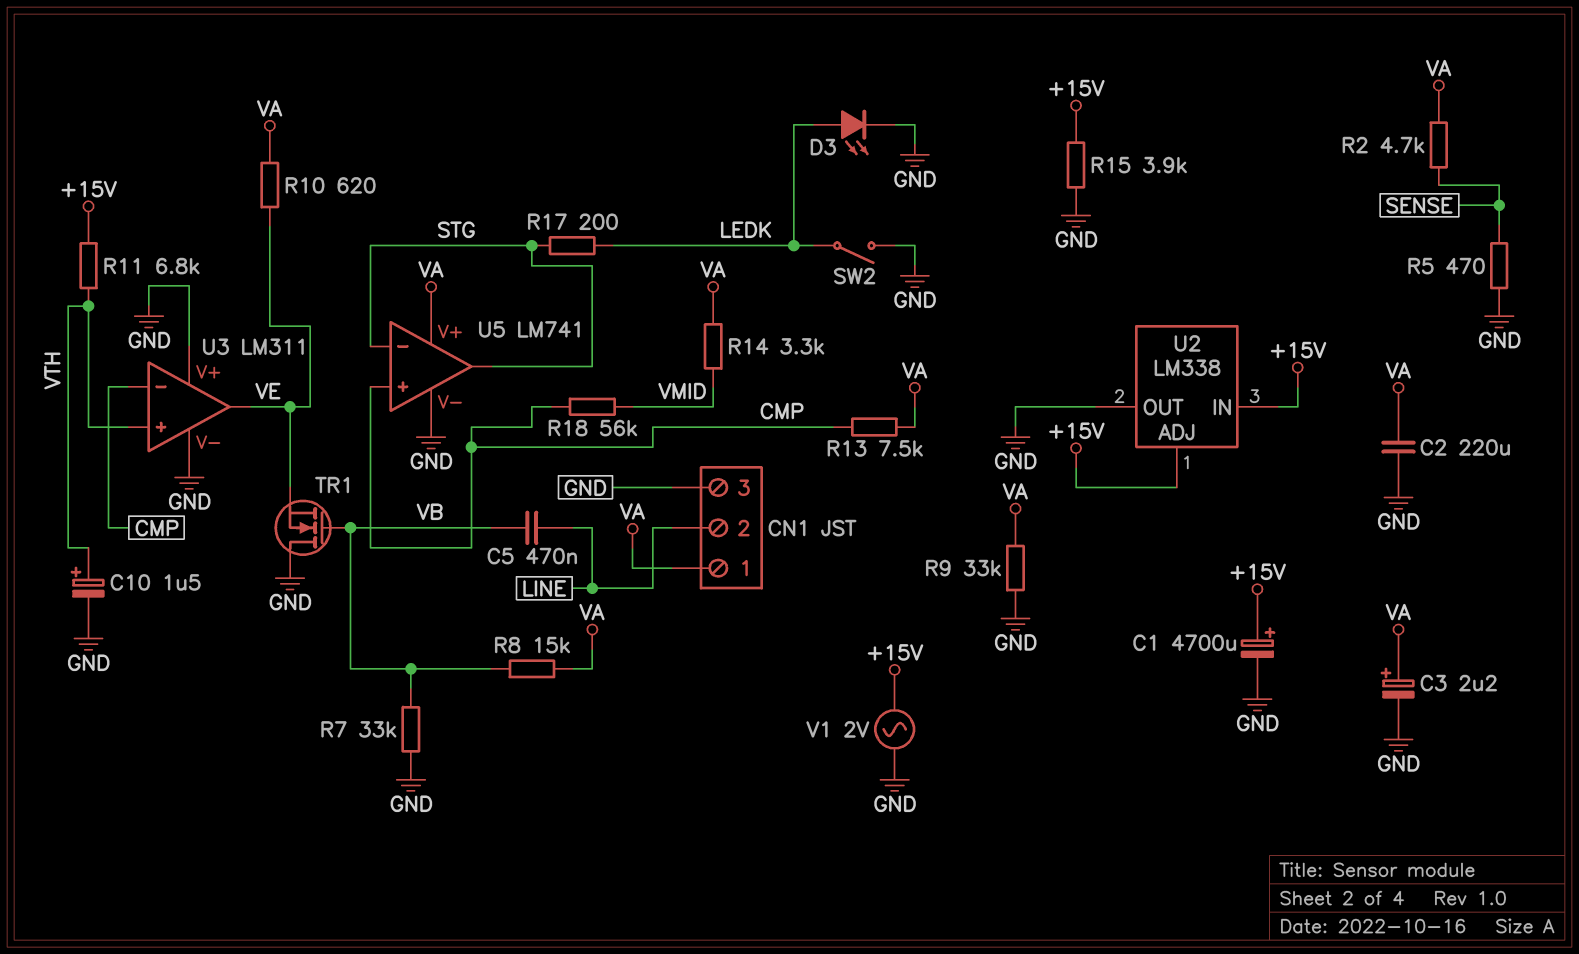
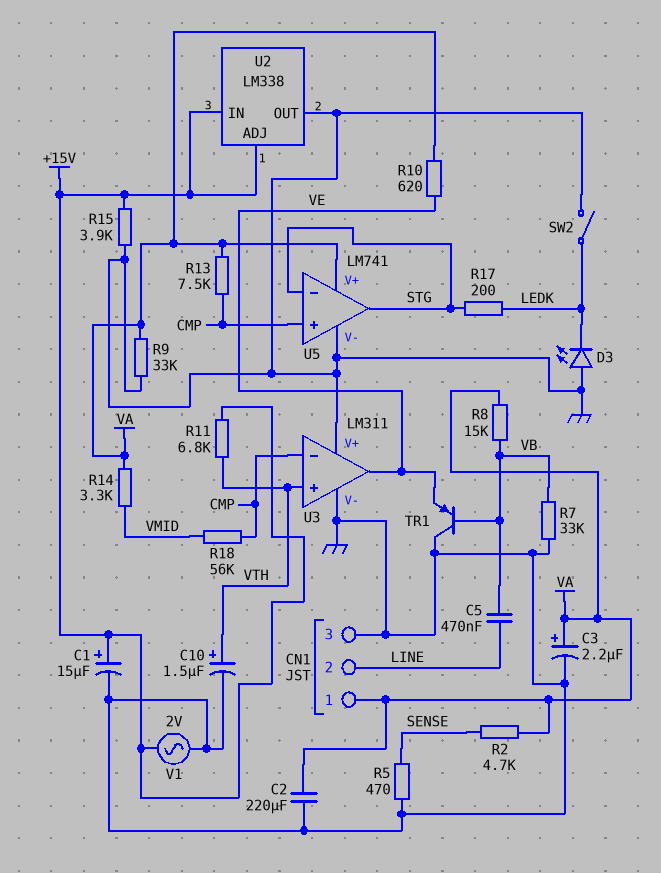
C1: 4700uF (plus +15V, minus GND) -> 15uF (plus +15V, minus GND)
D3: LED (A LEDK, K GND) -> LED (A GND, K LEDK)
TR1: NMOS (G VB, D GND, S VE) -> PNP (B VB, C GND, E VE)

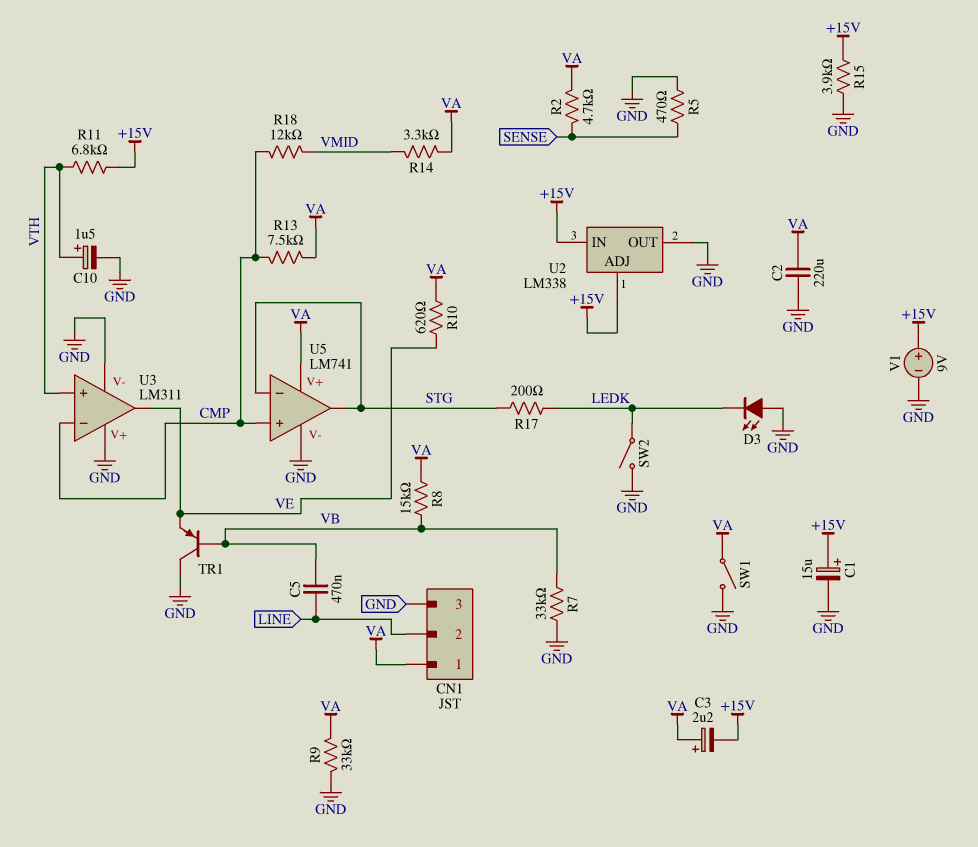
C3: 2.2uF (plus VA, minus GND) -> 2.2uF (plus VA, minus +15V)
R18: 56k (CMP, VMID) -> 12k (CMP, VMID)
SW1: none -> switch (GND, VA)
V1: AC 2V (+15V, GND) -> 9V (plus +15V, minus GND)

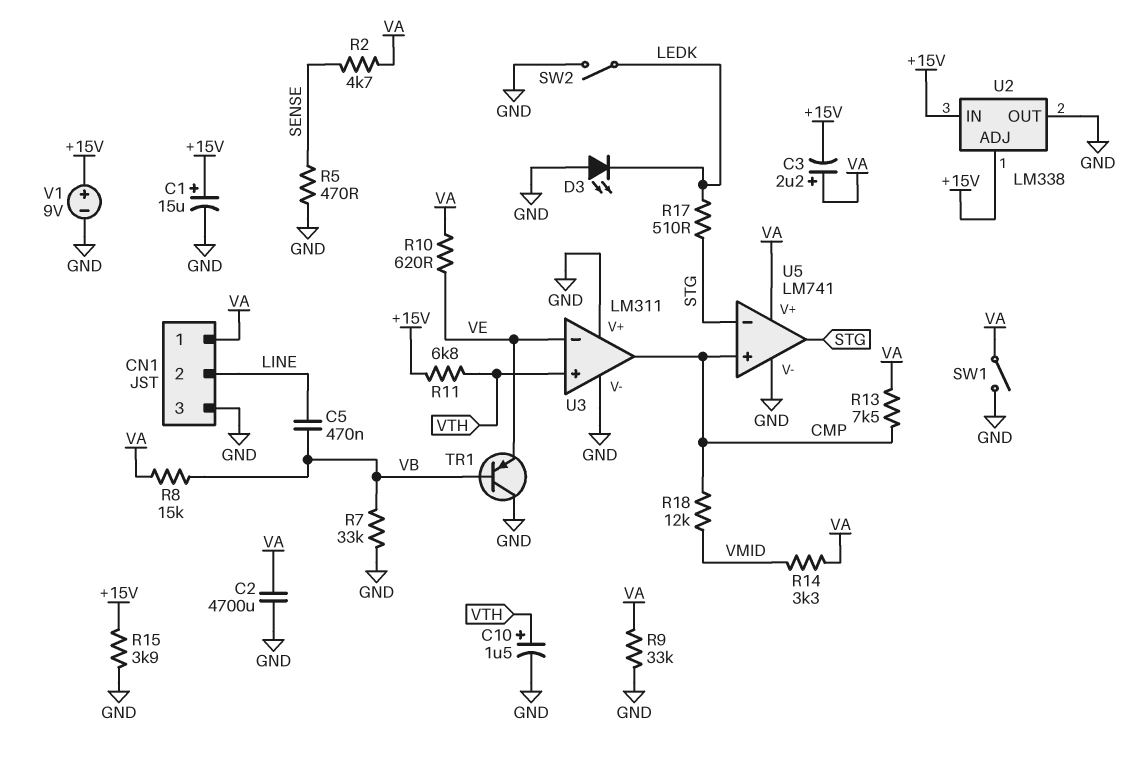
C2: 220uF (GND, VA) -> 4700uF (GND, VA)
R17: 200 (LEDK, STG) -> 510 (LEDK, STG)
U3 pin in-: CMP -> VE
U3 pin out: VE -> CMP

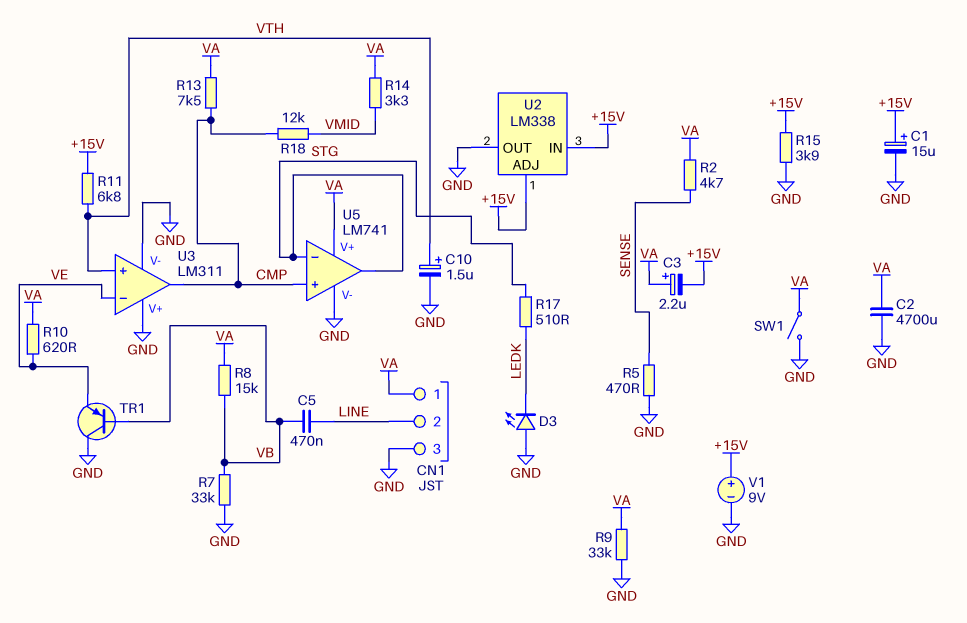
SW2: switch (GND, LEDK) -> none

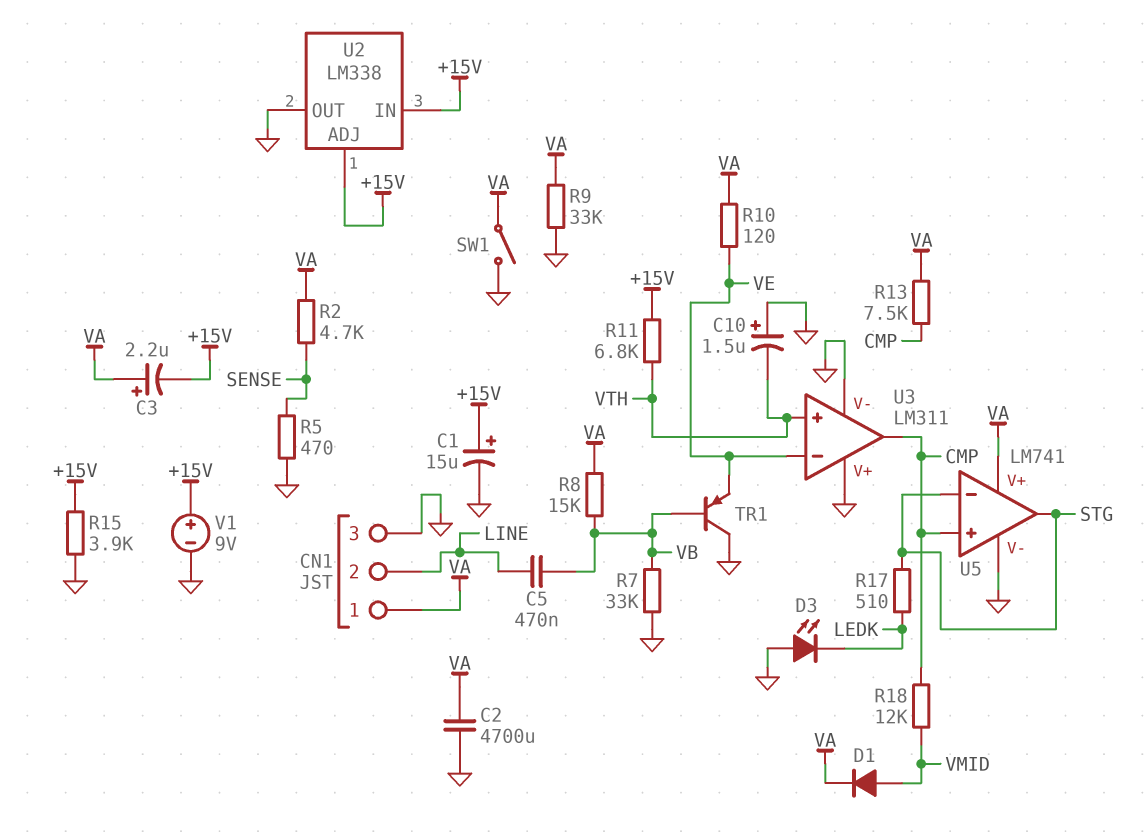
C10: 1.5uF (plus VTH, minus GND) -> 1.5uF (plus GND, minus VTH)
D1: none -> diode (A VMID, K VA)
R10: 620 (VA, VE) -> 120 (VA, VE)
R14: 3.3k (VA, VMID) -> none

